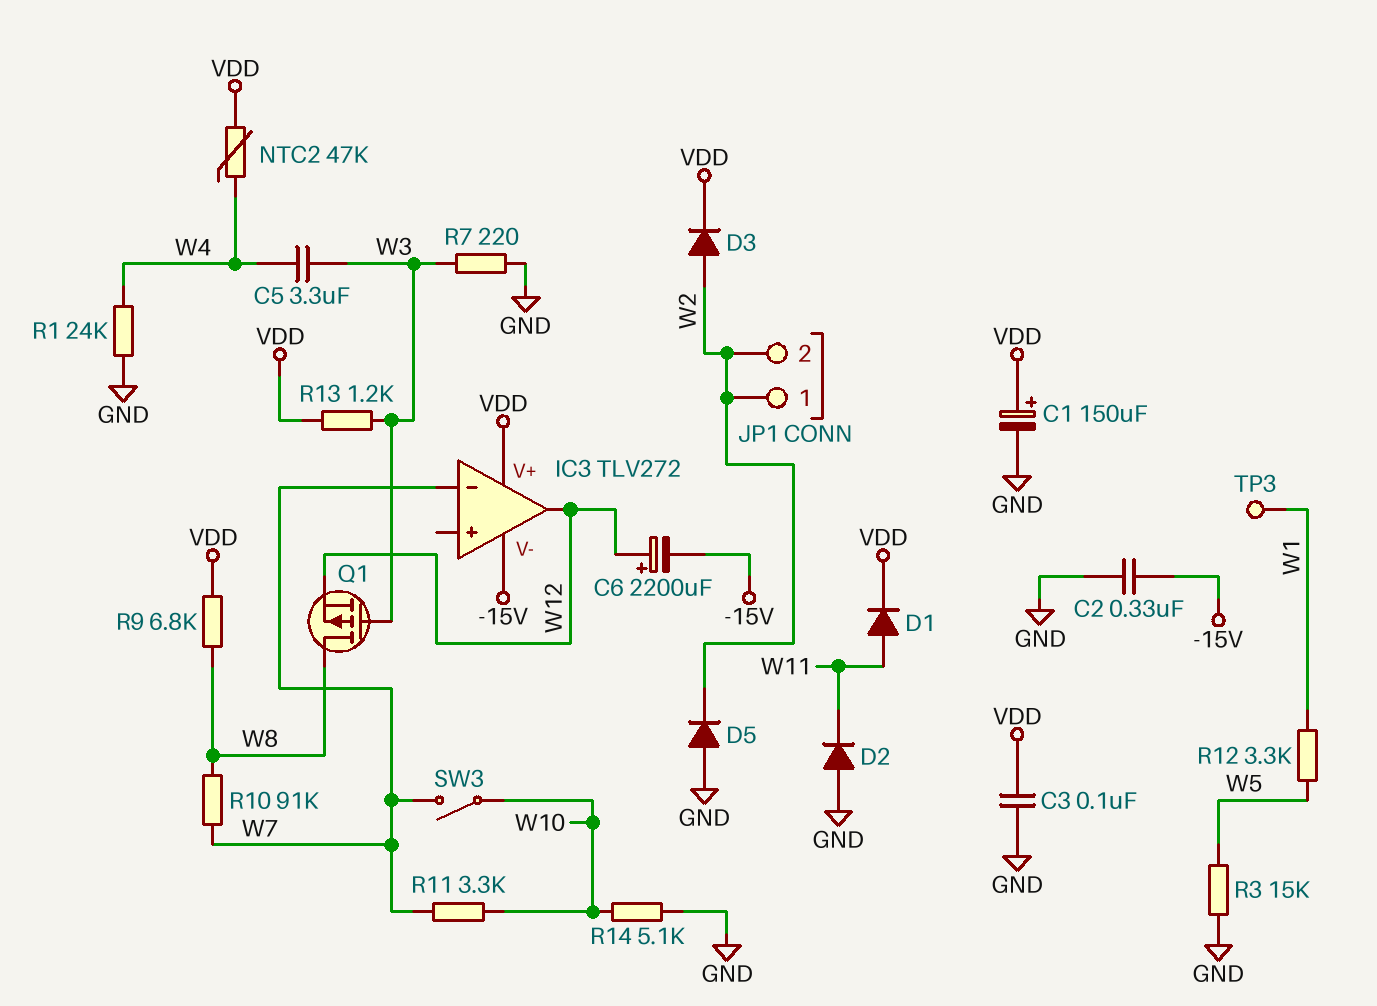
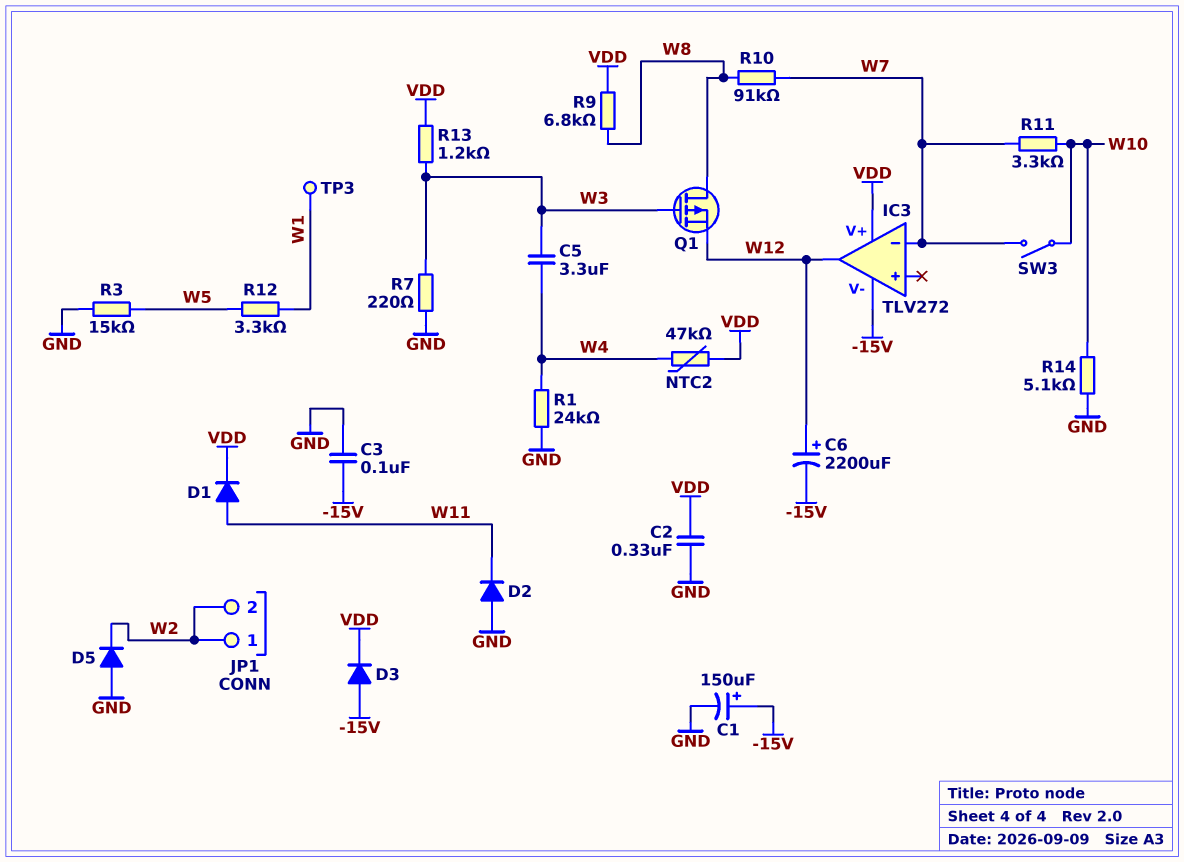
C1: 150uF (plus VDD, minus GND) -> 150uF (plus -15V, minus GND)
C2: 330nF (-15V, GND) -> 330nF (GND, VDD)
C3: 100nF (GND, VDD) -> 100nF (-15V, GND)
D3: diode (A W2, K VDD) -> diode (A -15V, K VDD)

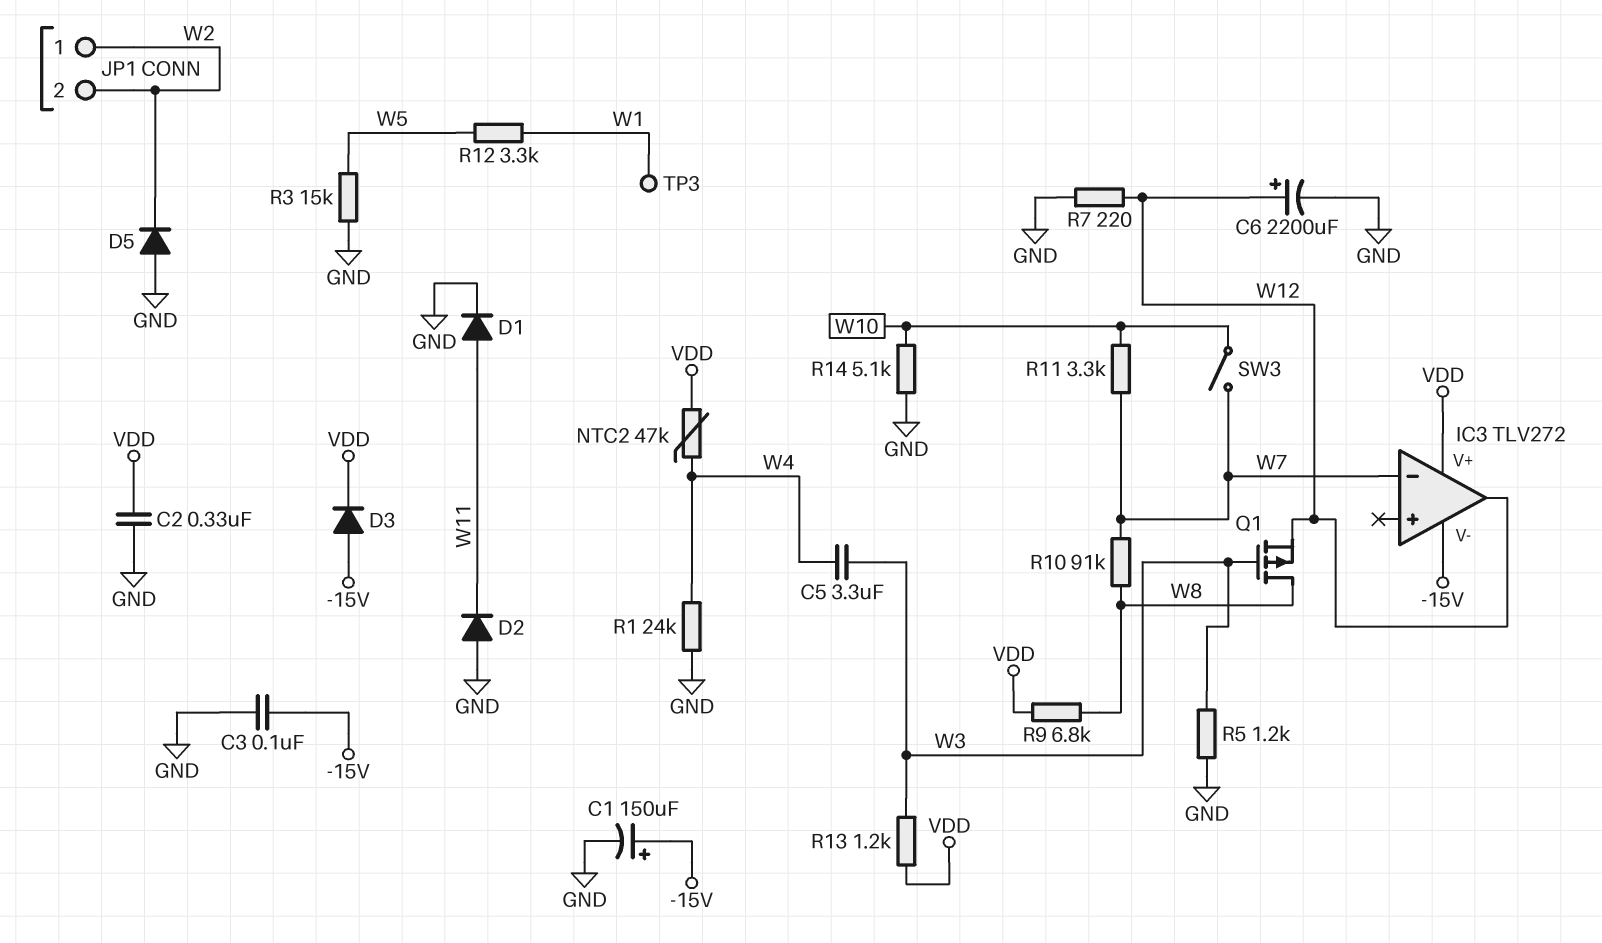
C6: 2200uF (plus W12, minus -15V) -> 2200uF (plus W12, minus GND)
D1: diode (A W11, K VDD) -> diode (A W11, K GND)
R5: none -> 1.2k (GND, W3)
R7: 220 (GND, W3) -> 220 (GND, W12)

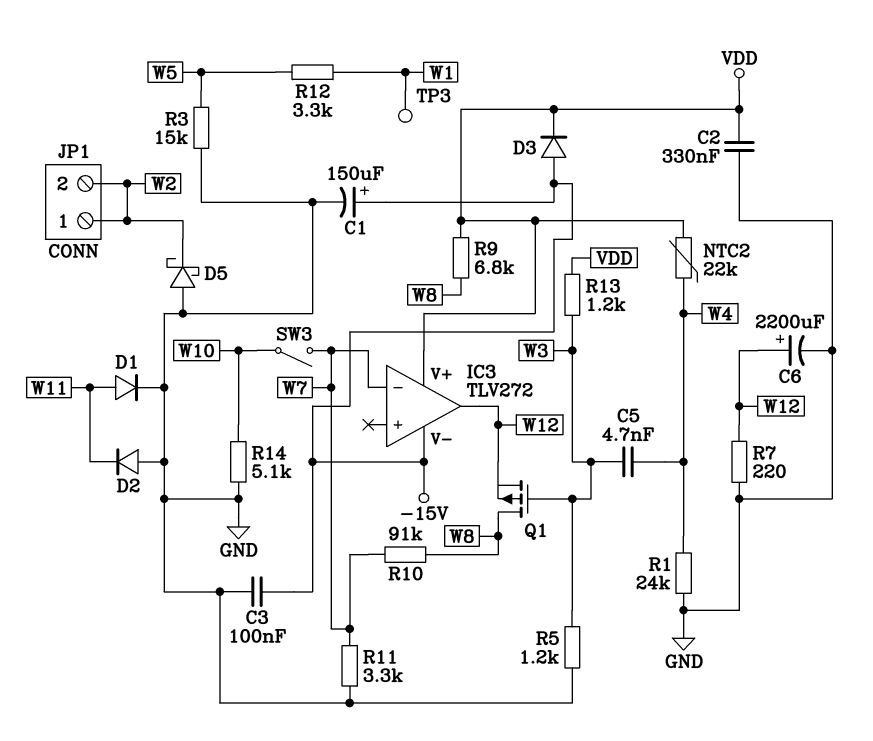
C5: 3.3uF (W3, W4) -> 4.7nF (W3, W4)
D5: diode (A GND, K W2) -> schottky (A GND, K W2)
NTC2: 47k (VDD, W4) -> 22k (VDD, W4)
R11: 3.3k (W7, W10) -> 3.3k (GND, W7)

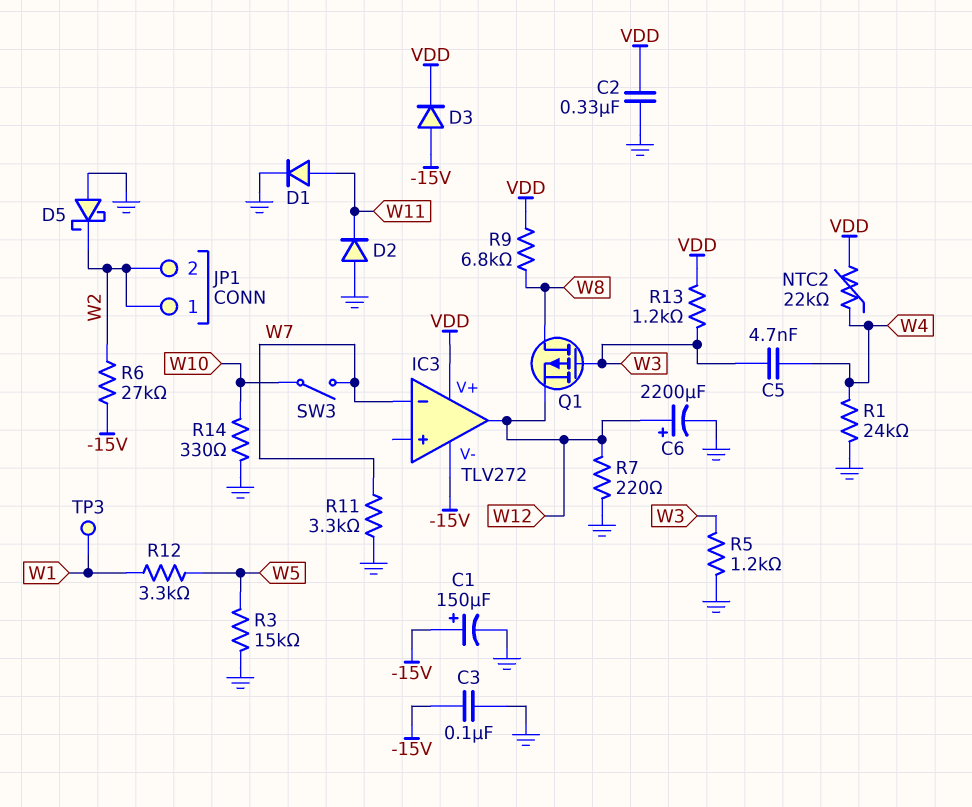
R6: none -> 27k (-15V, W2)
R10: 91k (W7, W8) -> none
R14: 5.1k (GND, W10) -> 330 (GND, W10)

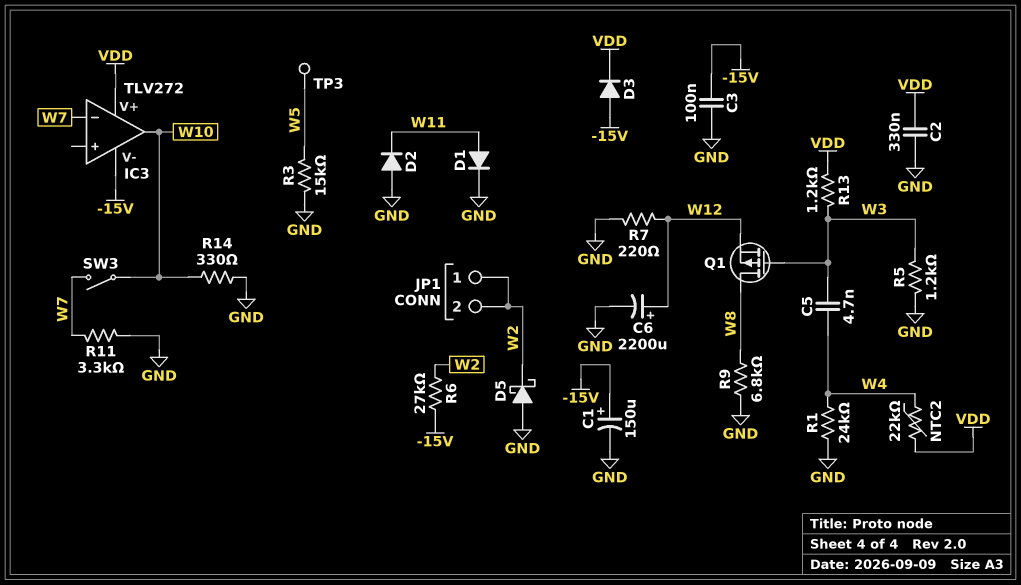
IC3 pin out: W12 -> W10
R9: 6.8k (VDD, W8) -> 6.8k (GND, W8)
R12: 3.3k (W1, W5) -> none
TP3: test point (W1) -> test point (W5)

